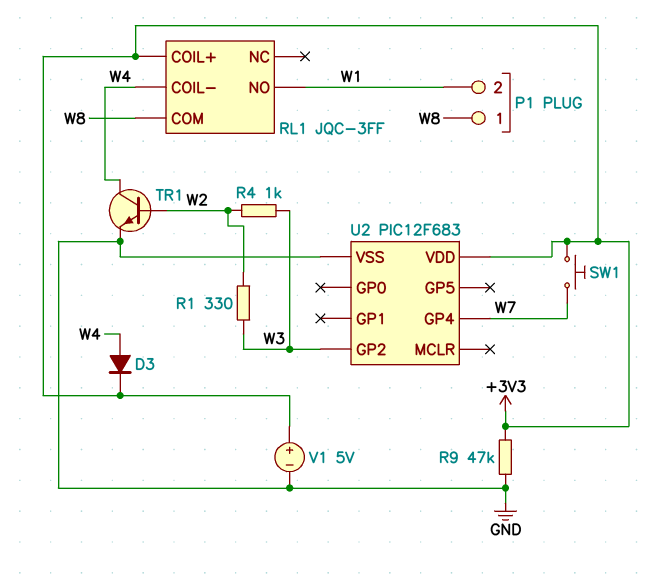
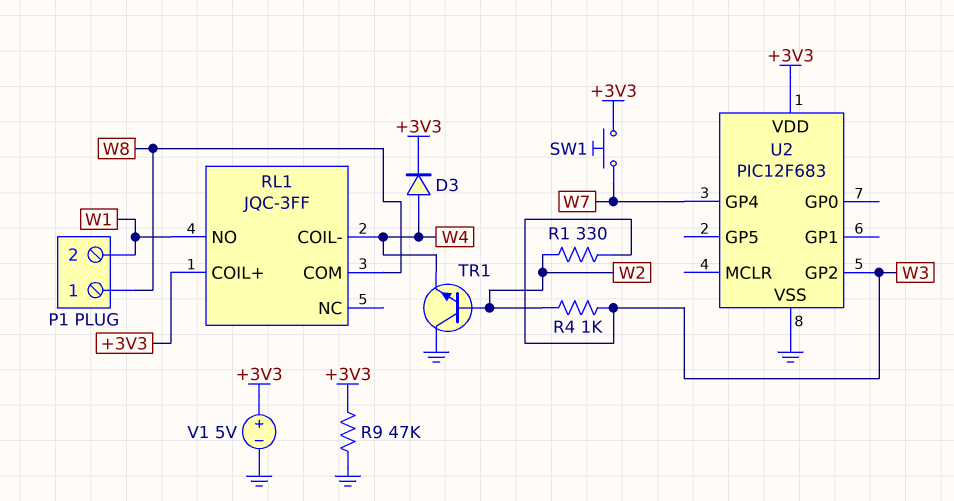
TR1: NPN (B W2, C W4, E GND) -> NPN (B W2, C GND, E W4)

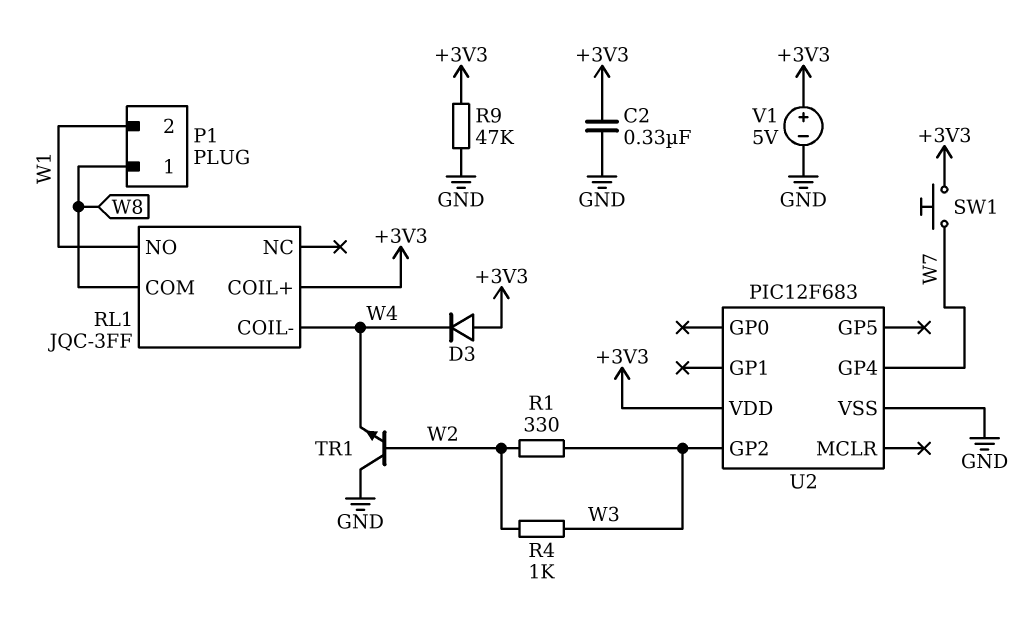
C2: none -> 330nF (+3V3, GND)
D3: diode (A W4, K +3V3) -> diode (A +3V3, K W4)

